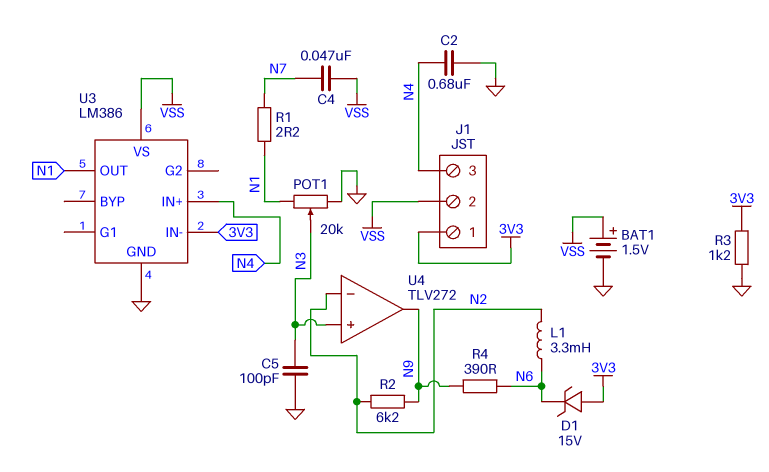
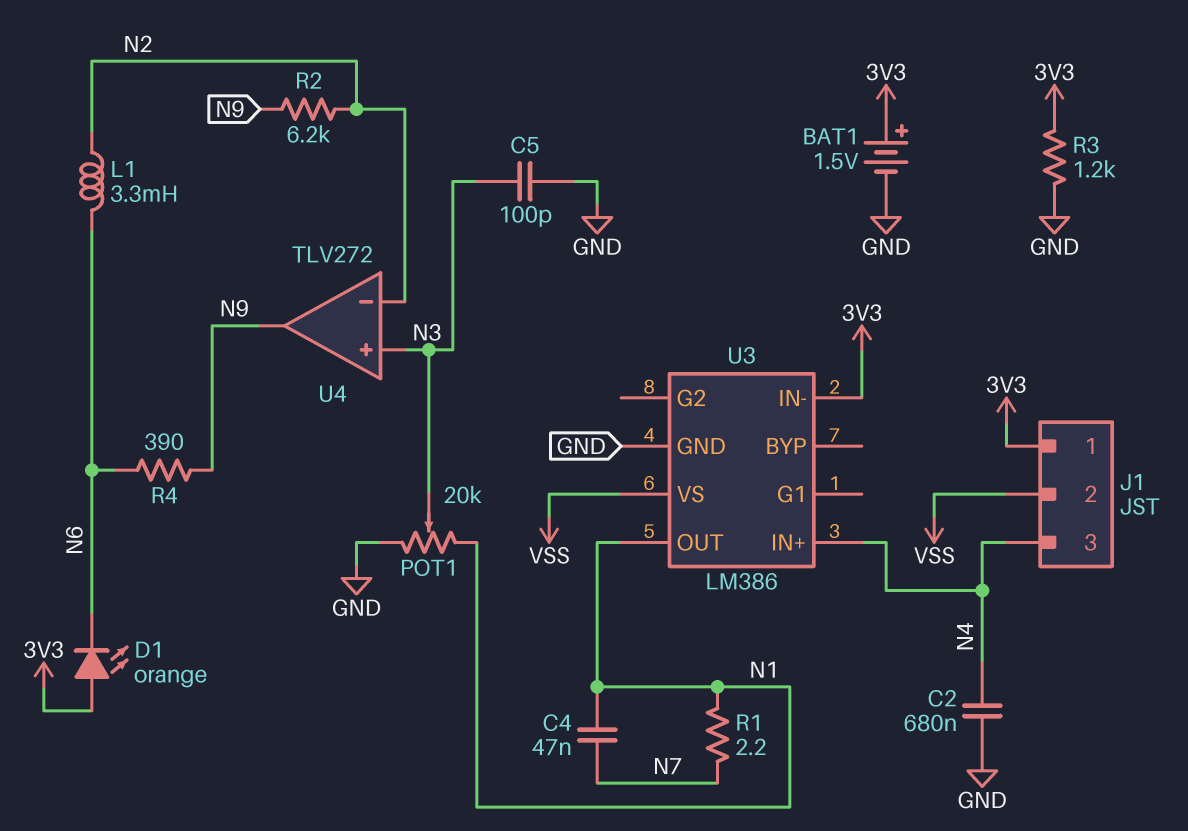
BAT1: 1.5V (plus VSS, minus GND) -> 1.5V (plus 3V3, minus GND)
C4: 47nF (N7, VSS) -> 47nF (N1, N7)
D1: zener 15V (A 3V3, K N6) -> LED orange (A 3V3, K N6)

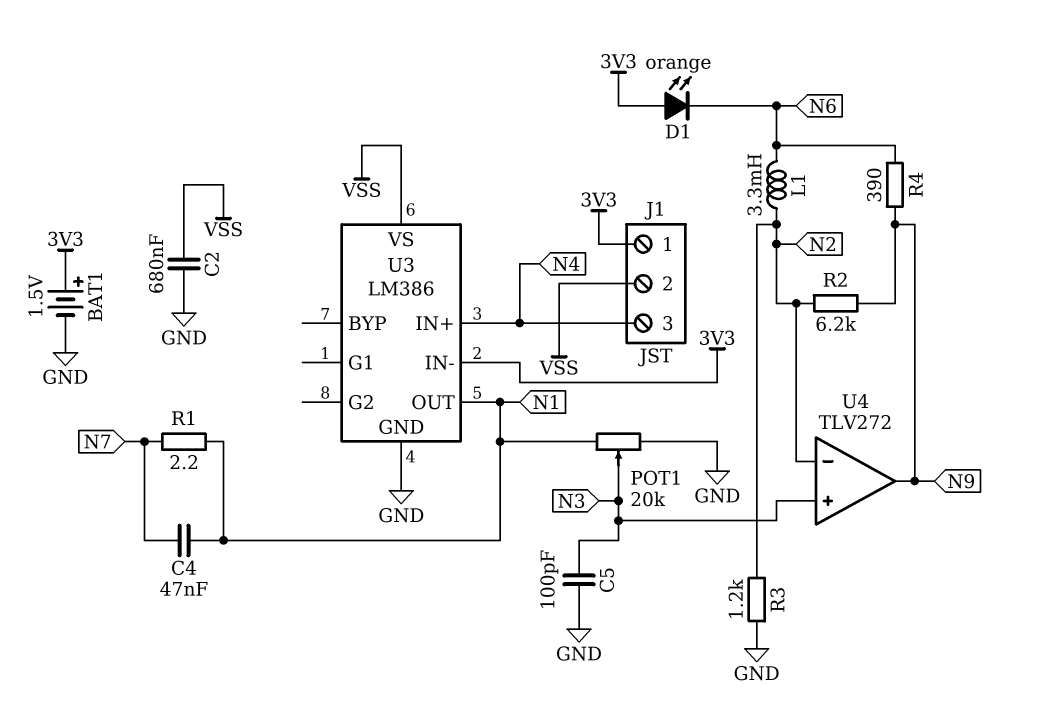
C2: 680nF (GND, N4) -> 680nF (GND, VSS)
R3: 1.2k (3V3, GND) -> 1.2k (GND, N2)

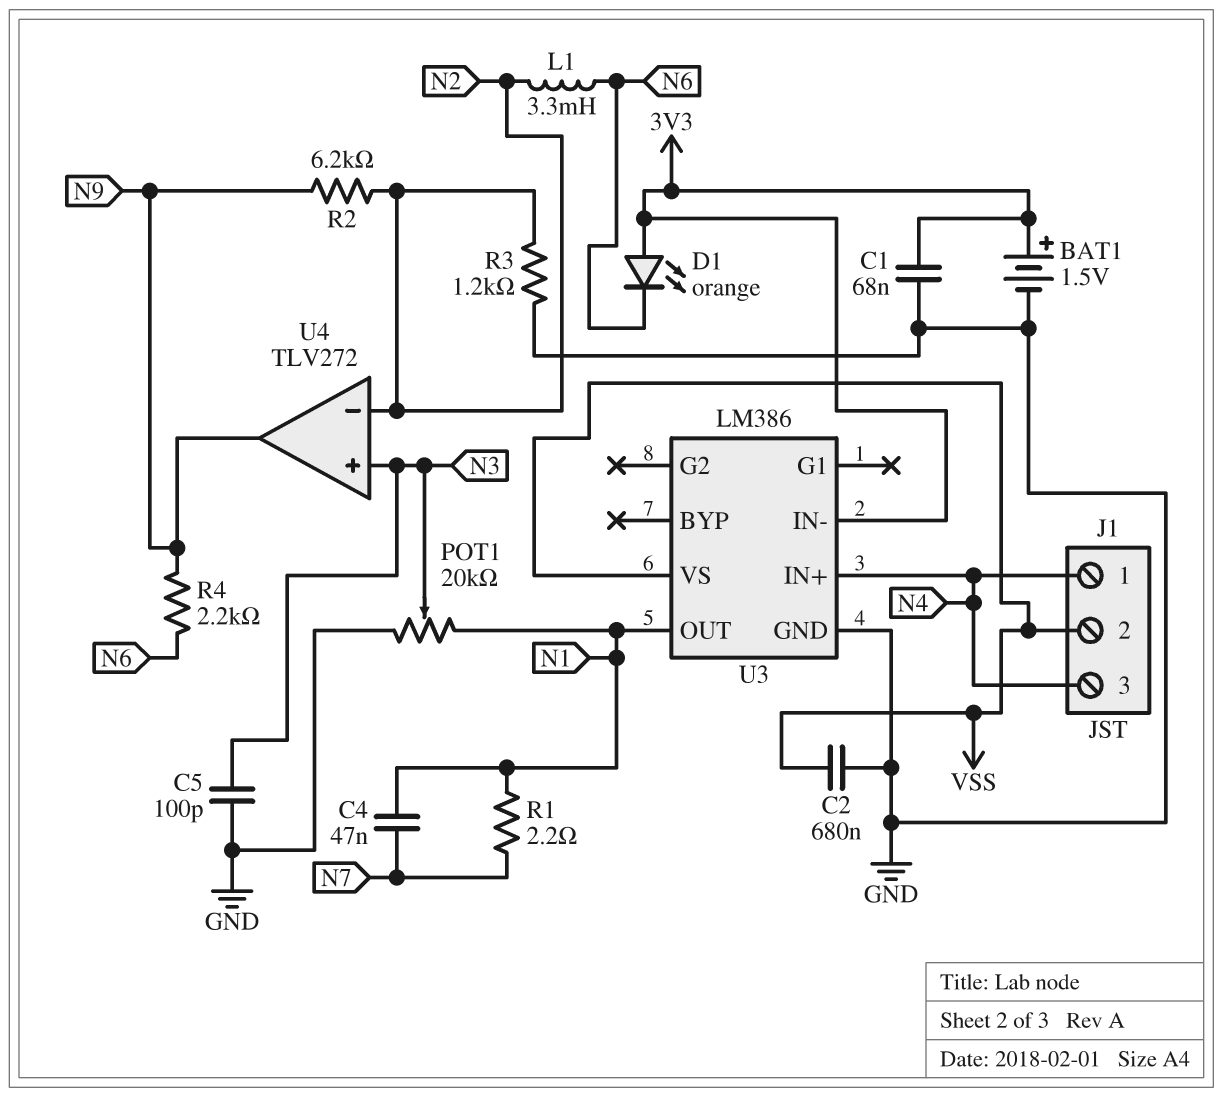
C1: none -> 68nF (3V3, GND)
J1 pin 1: 3V3 -> N4
R4: 390 (N6, N9) -> 2.2k (N6, N9)

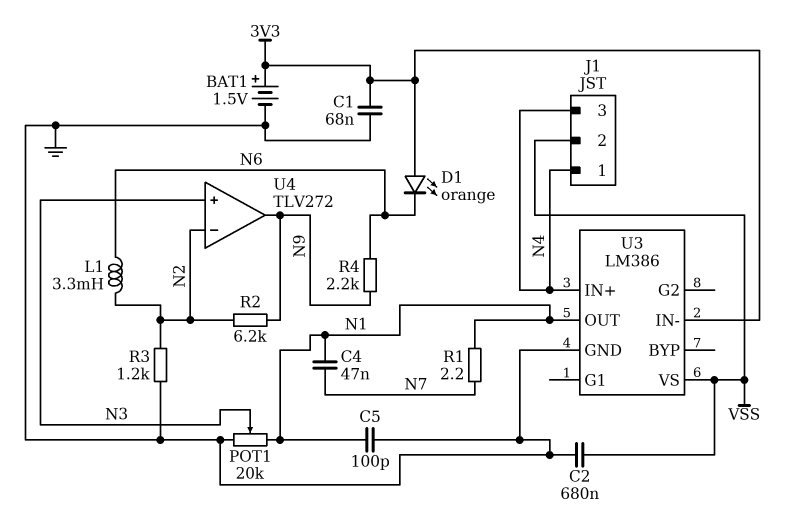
C5: 100pF (GND, N3) -> 100pF (GND, N1)

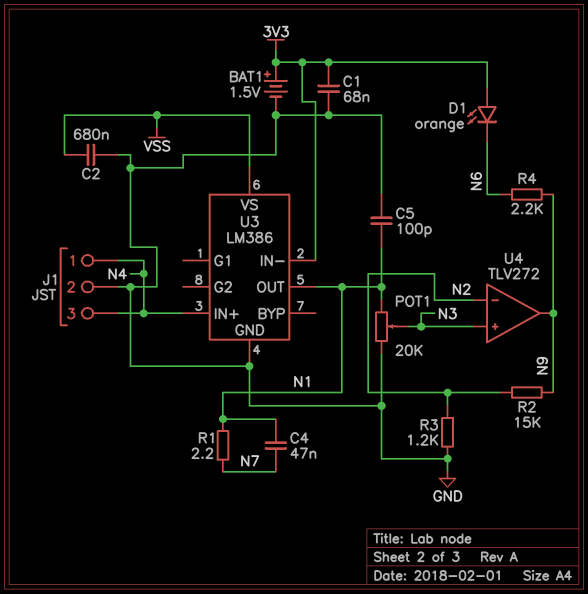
J1 pin 2: VSS -> GND
L1: 3.3mH (N2, N6) -> none
R2: 6.2k (N2, N9) -> 15k (N2, N9)

